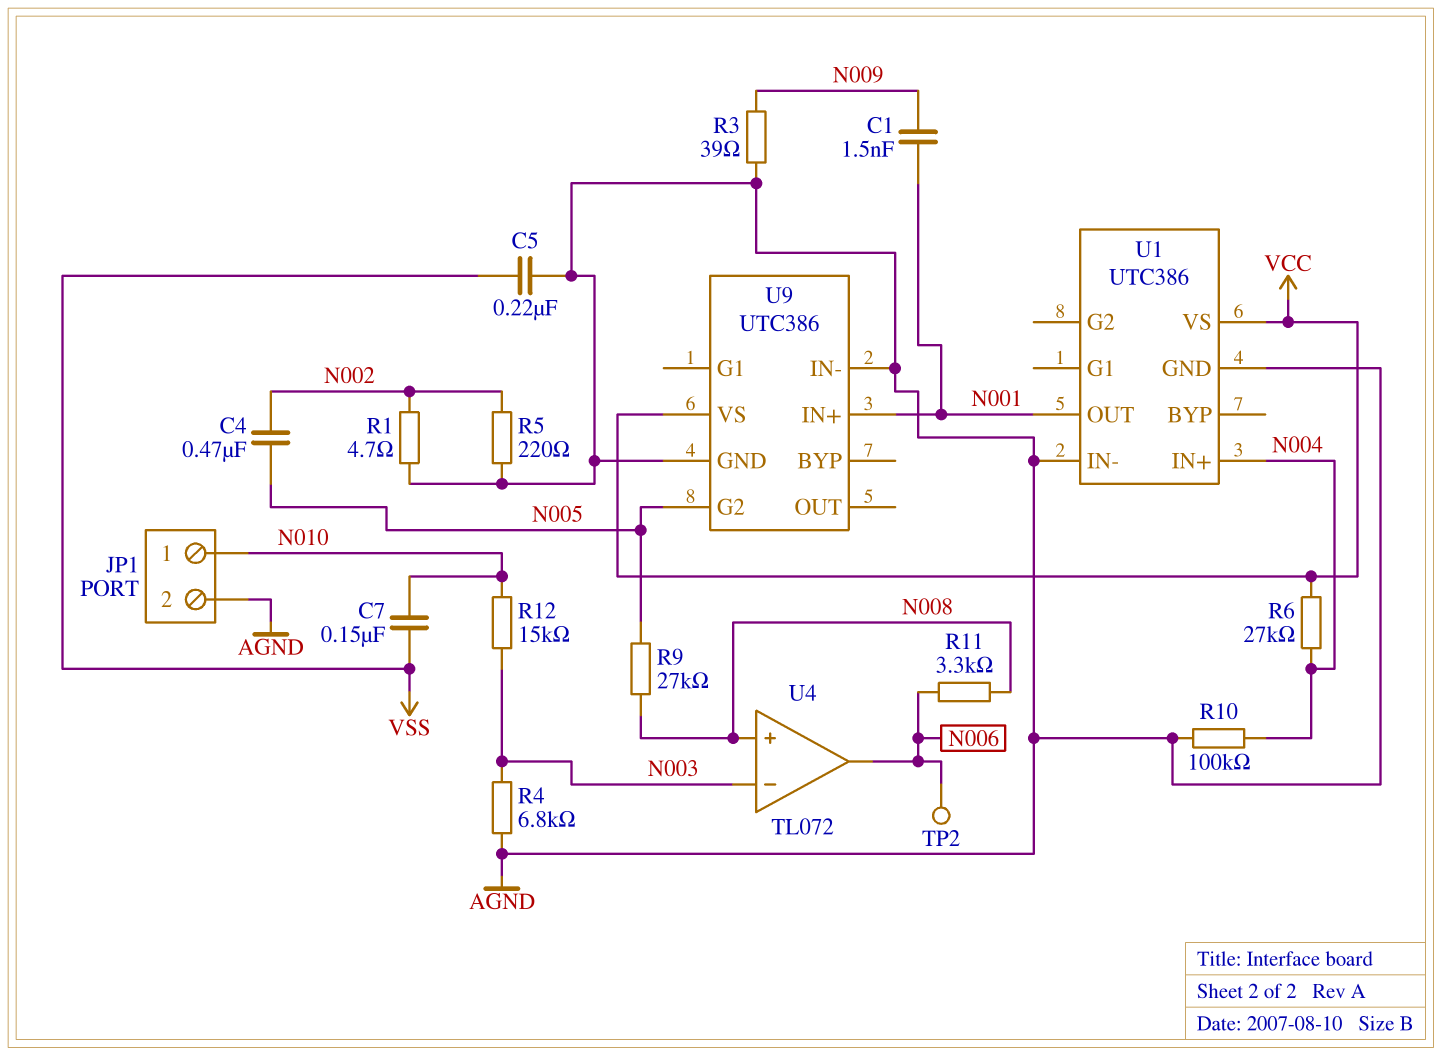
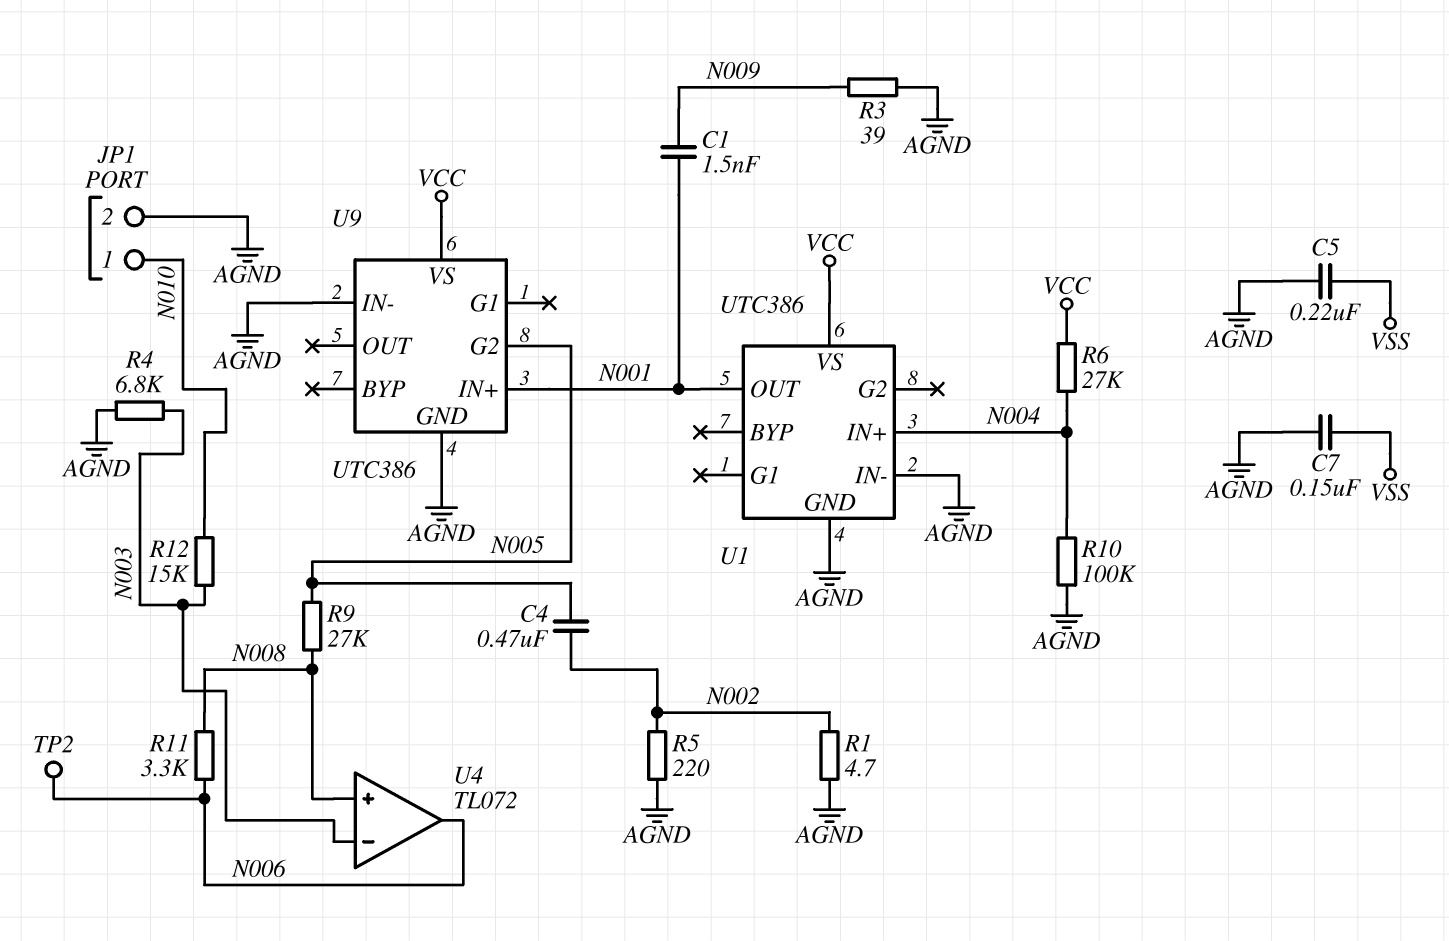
C7: 150nF (N010, VSS) -> 150nF (AGND, VSS)

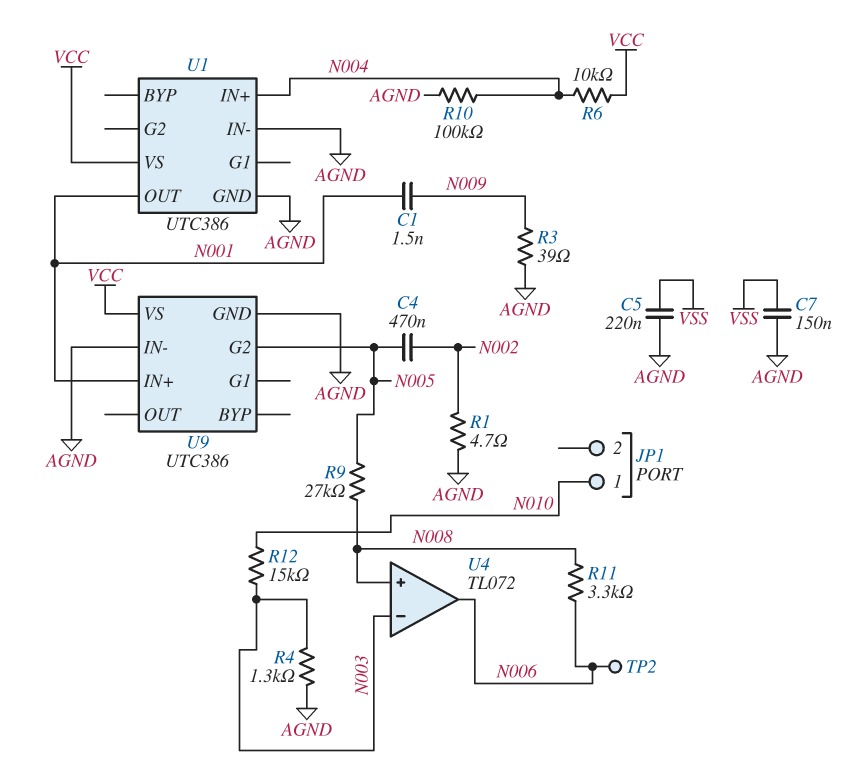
JP1 pin 2: AGND -> none
R4: 6.8k (AGND, N003) -> 1.3k (AGND, N003)
R5: 220 (AGND, N002) -> none
R6: 27k (N004, VCC) -> 10k (N004, VCC)

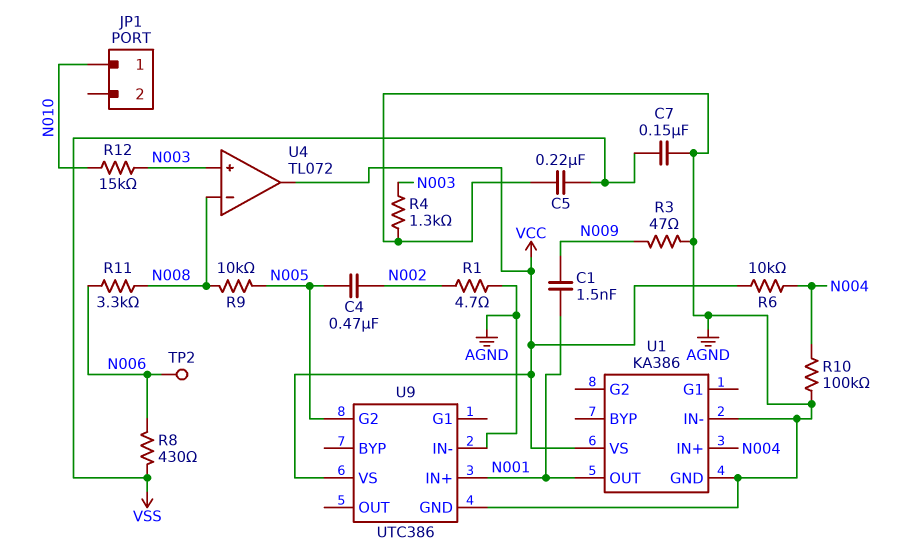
R3: 39 (AGND, N009) -> 47 (AGND, N009)
R8: none -> 430 (N006, VSS)
R9: 27k (N005, N008) -> 10k (N005, N008)
U1: UTC386 -> KA386
U4 pin in+: N008 -> N003
U4 pin in-: N003 -> N008
U4 pin out: N006 -> VCC

